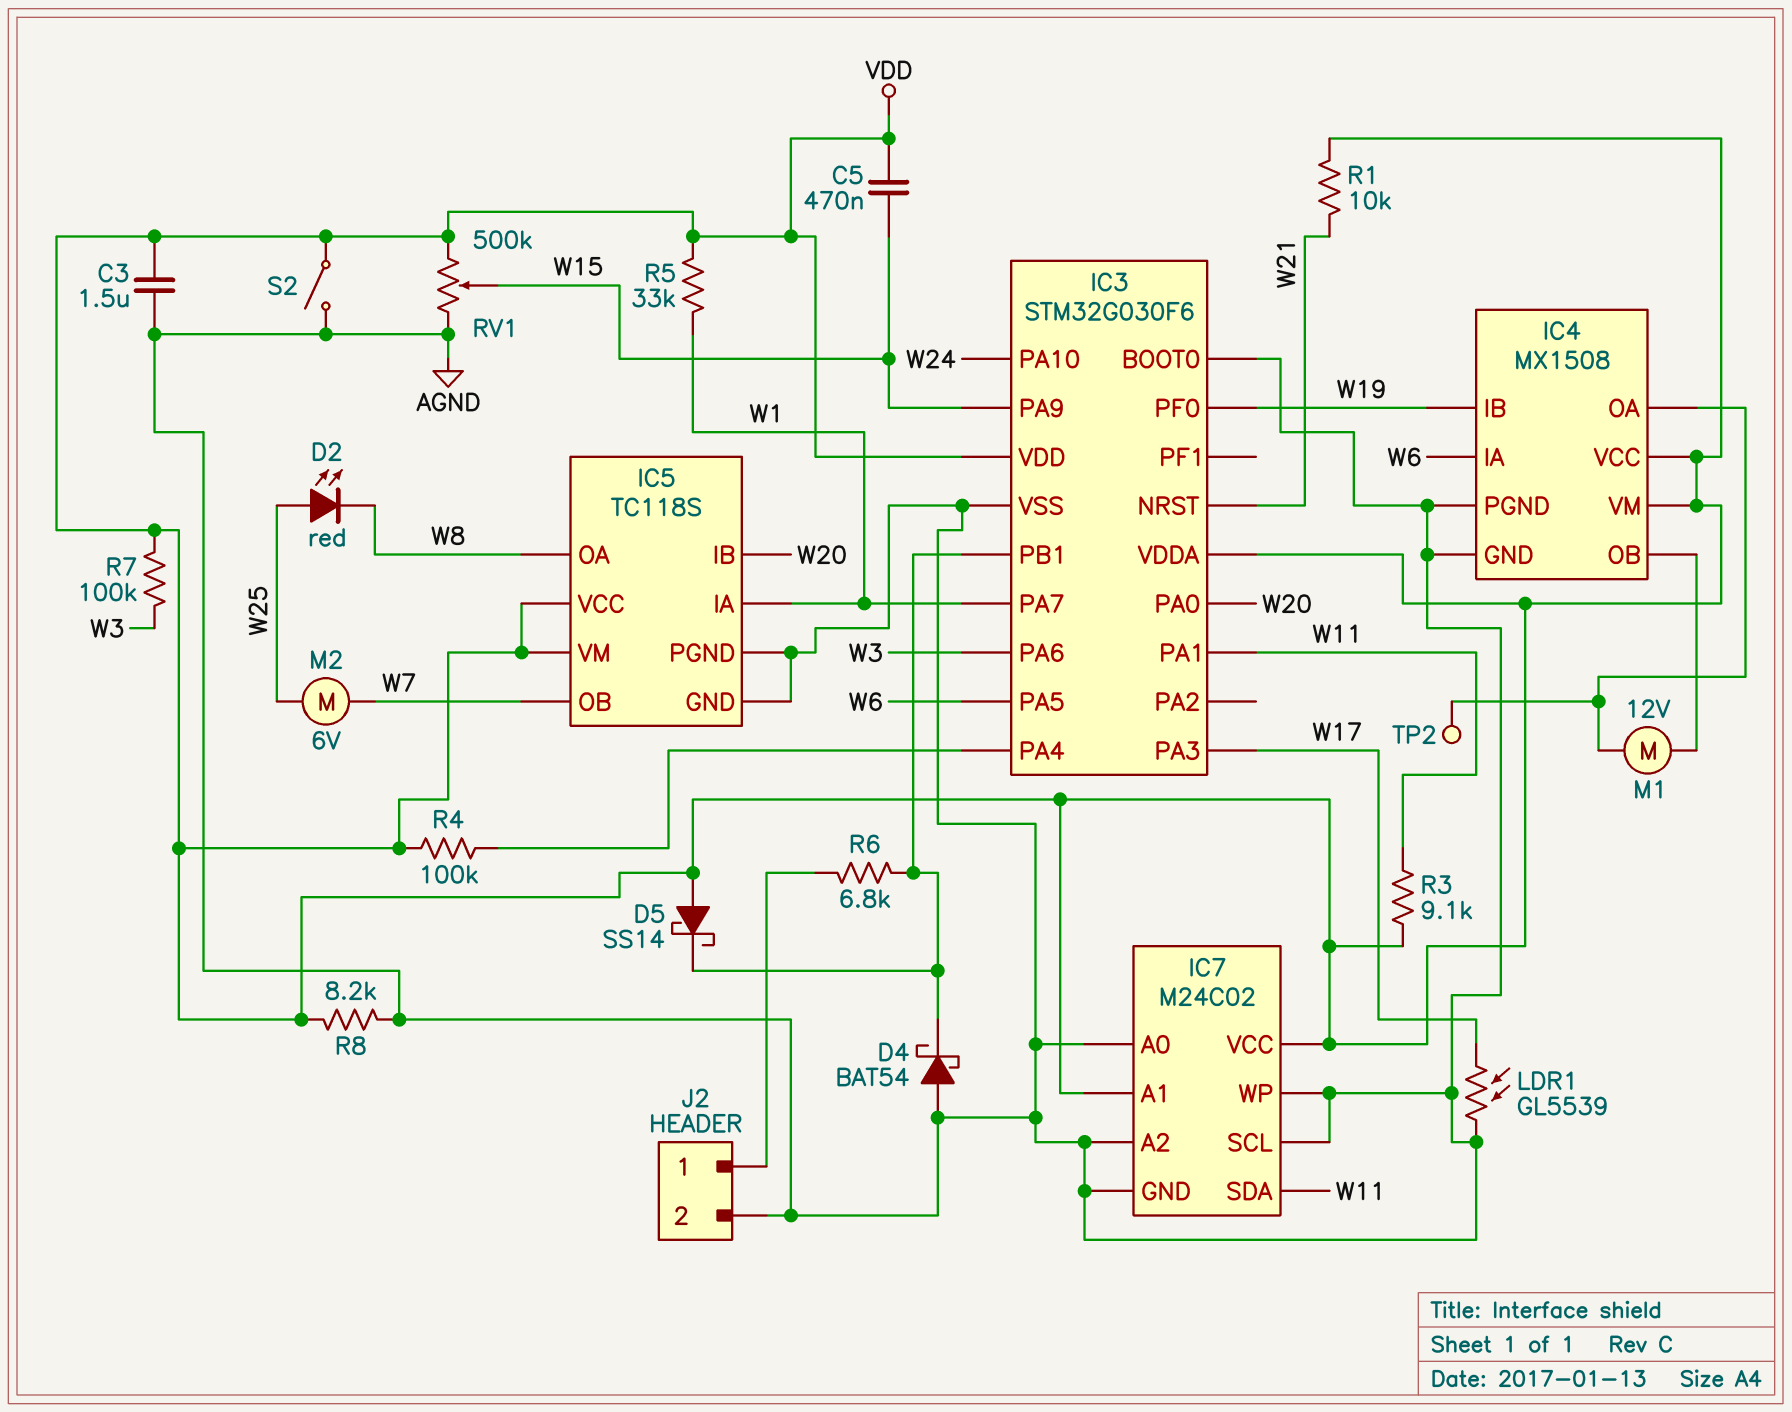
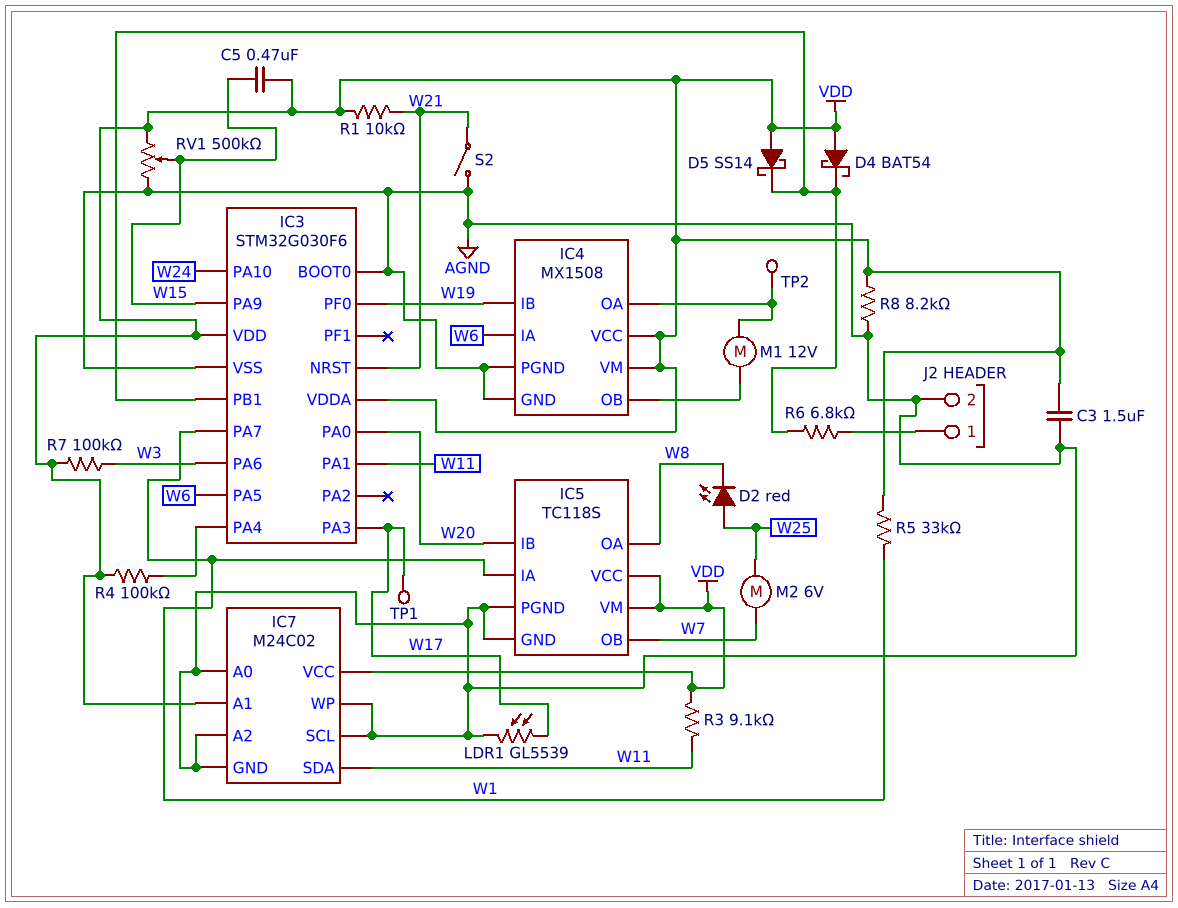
D4: schottky BAT54 (A AGND, K IC3/PB1) -> schottky BAT54 (A VDD, K IC3/PB1)
S2: switch (AGND, VDD) -> switch (AGND, W21)
TP1: none -> test point (W17)

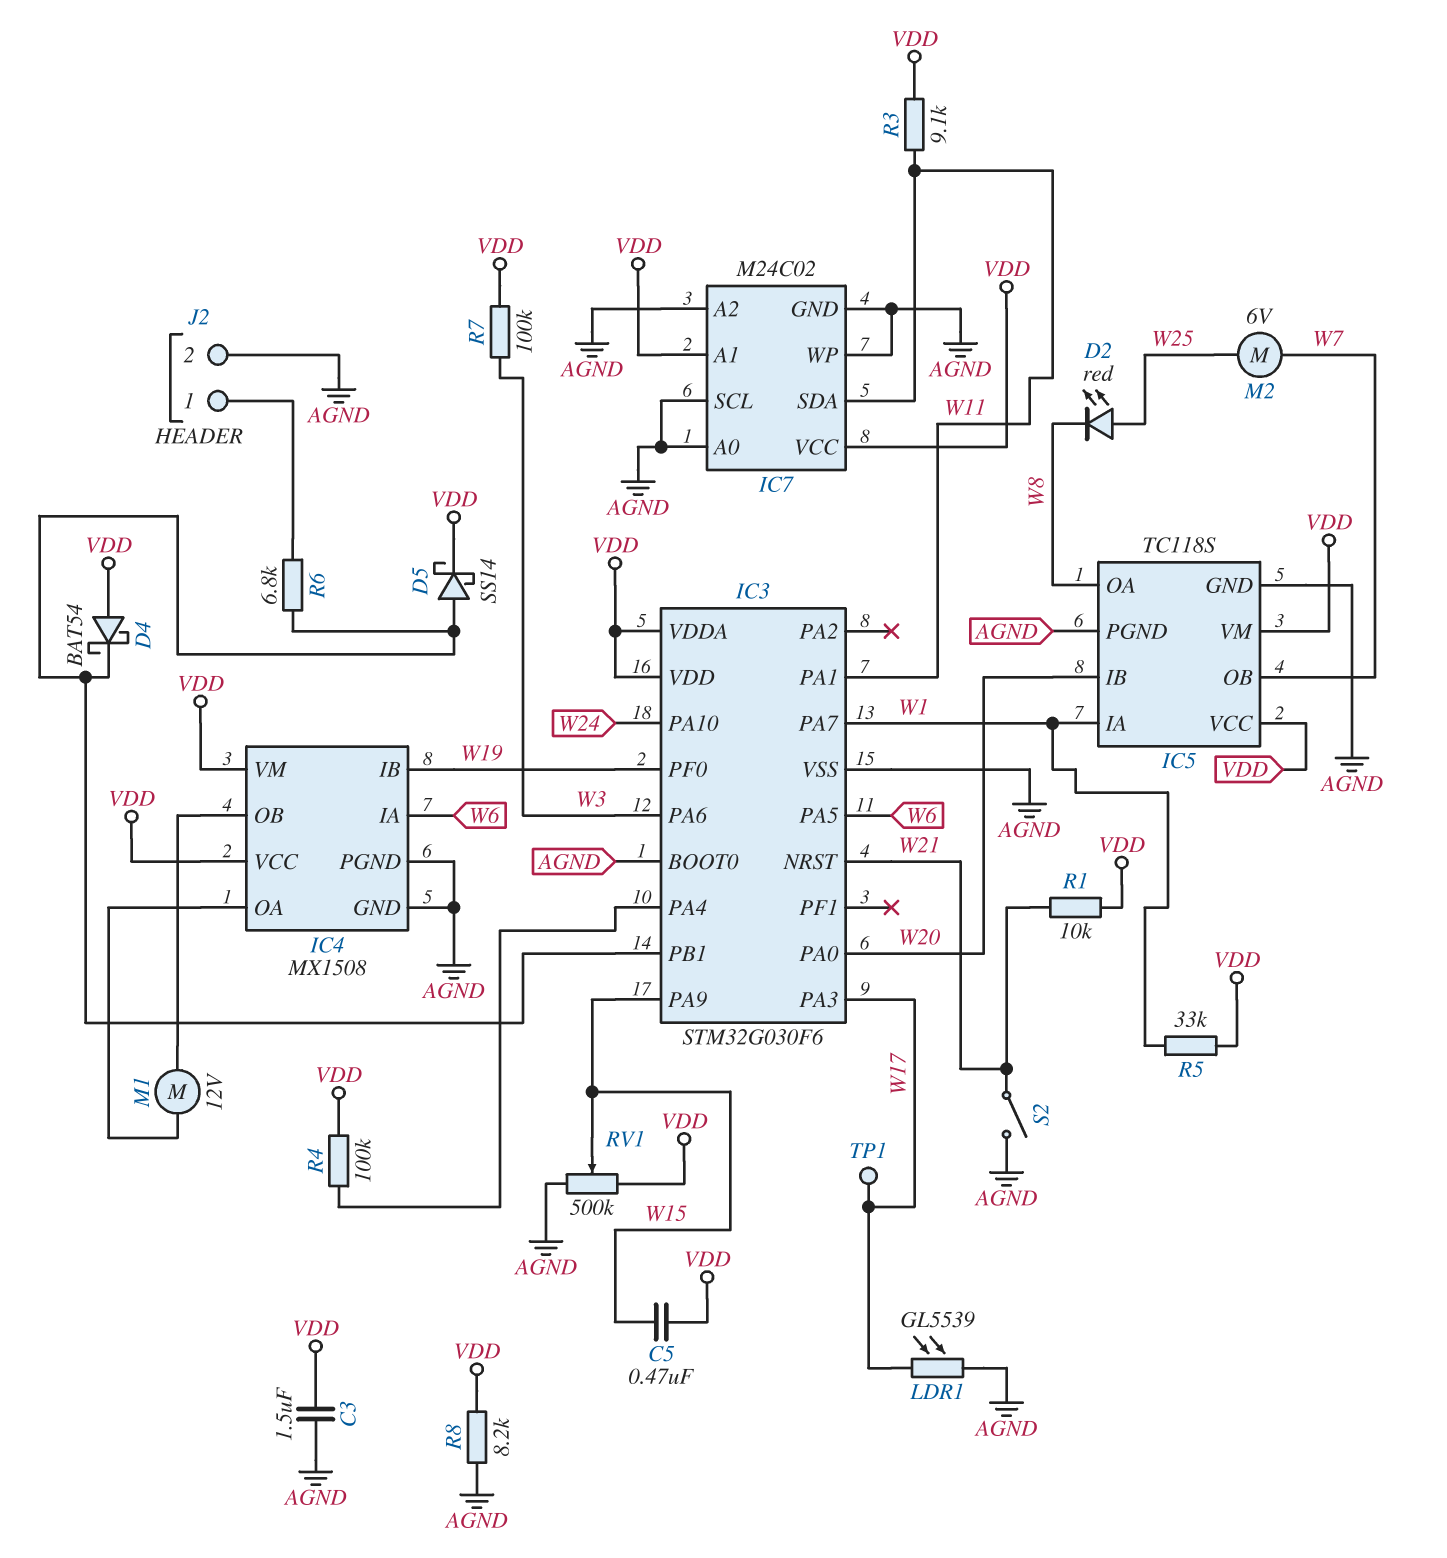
D5: schottky SS14 (A VDD, K IC3/PB1) -> schottky SS14 (A IC3/PB1, K VDD)
TP2: test point (IC4/OA) -> none

